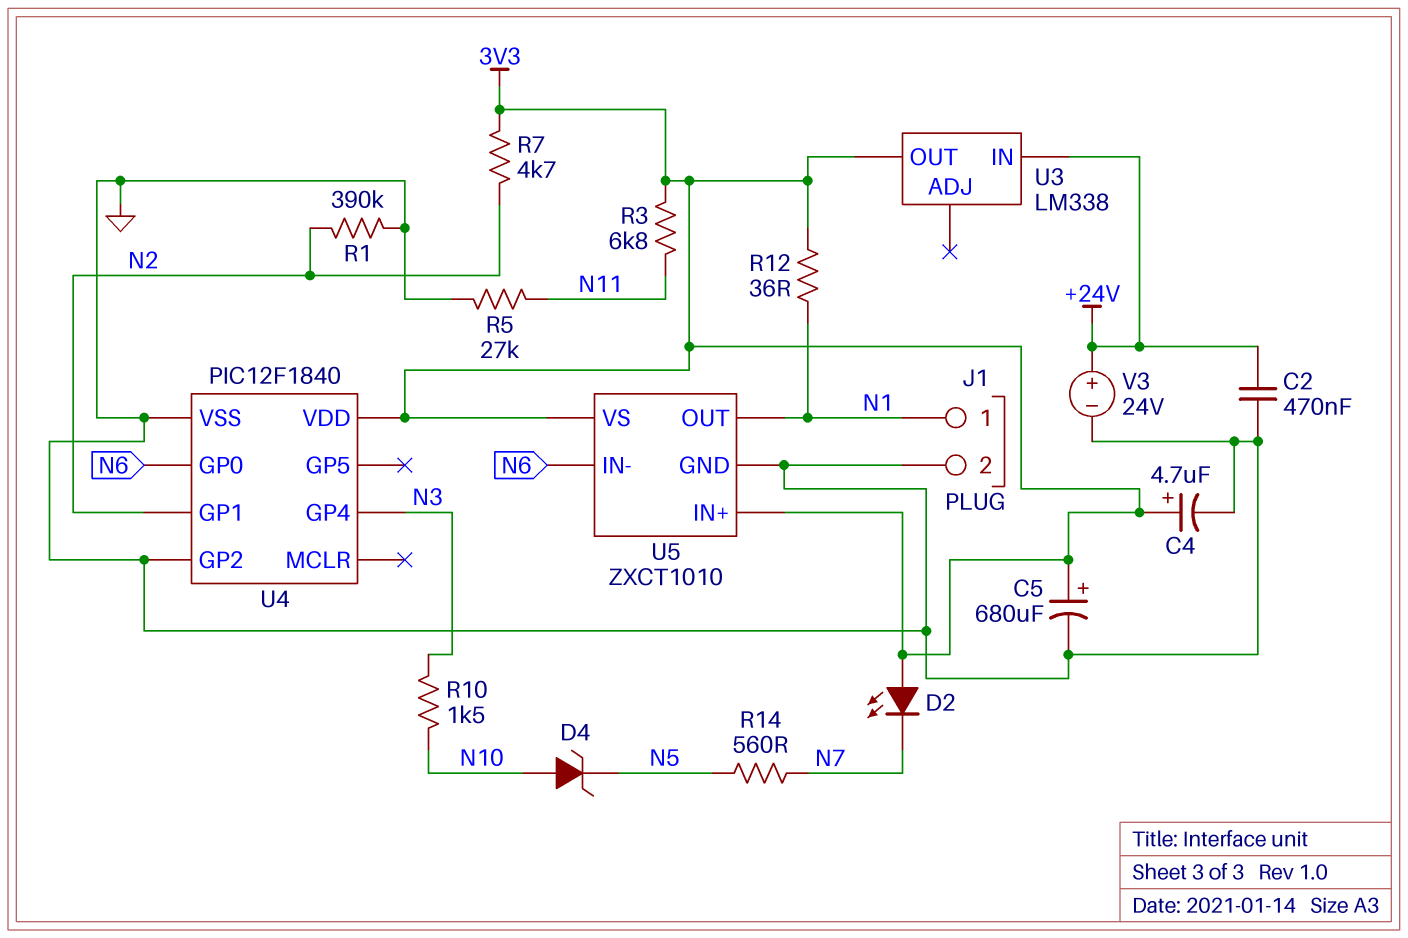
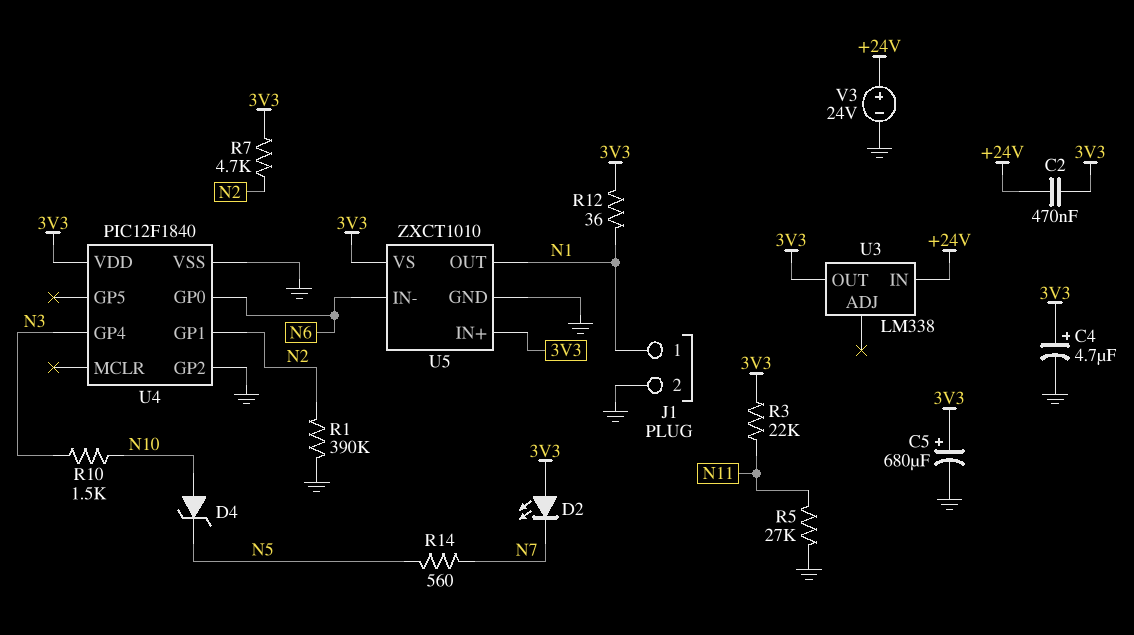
C2: 470nF (+24V, GND) -> 470nF (+24V, 3V3)
R3: 6.8k (3V3, N11) -> 22k (3V3, N11)

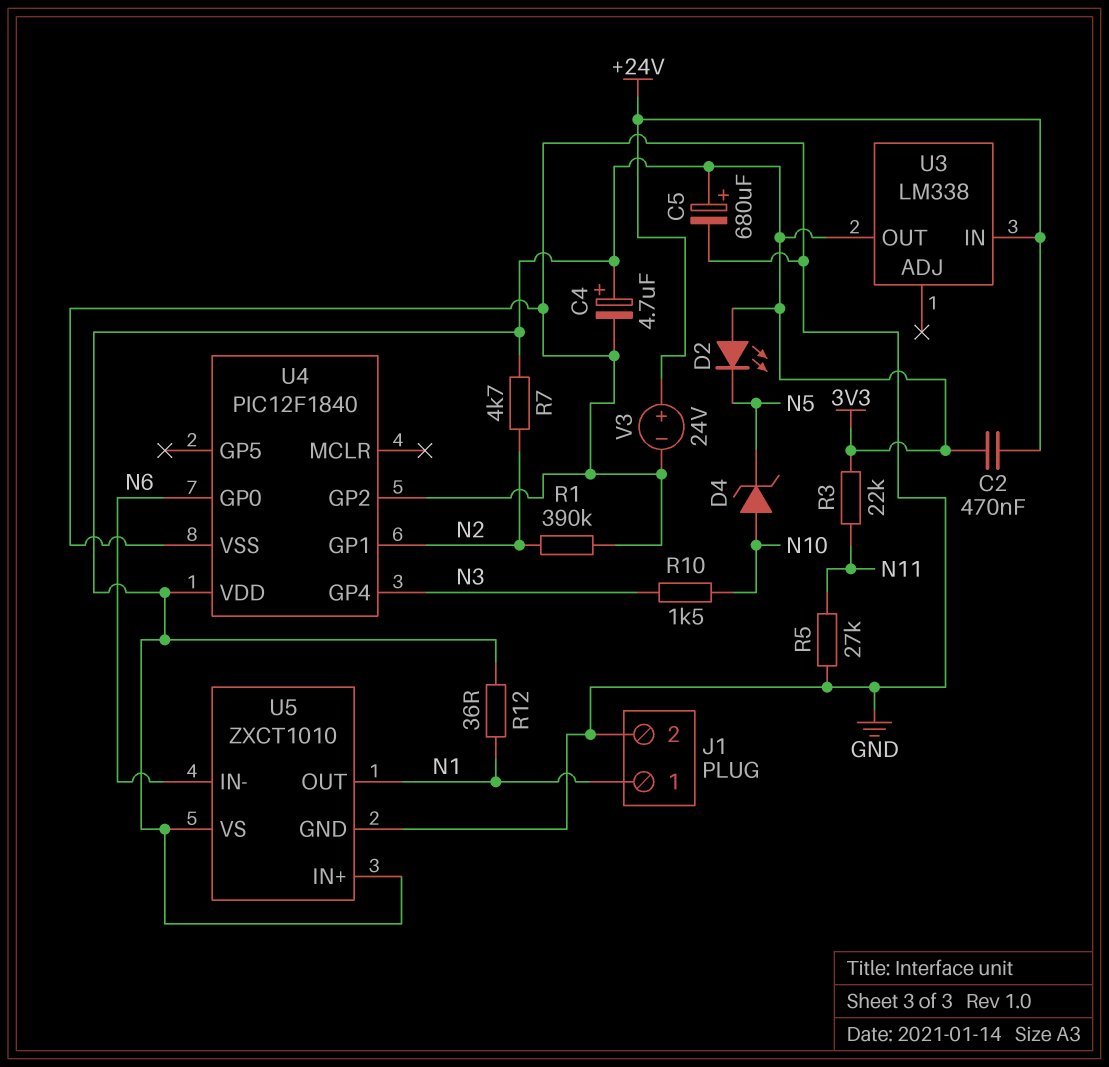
D2: LED (A 3V3, K N7) -> LED (A 3V3, K N5)
R14: 560 (N5, N7) -> none

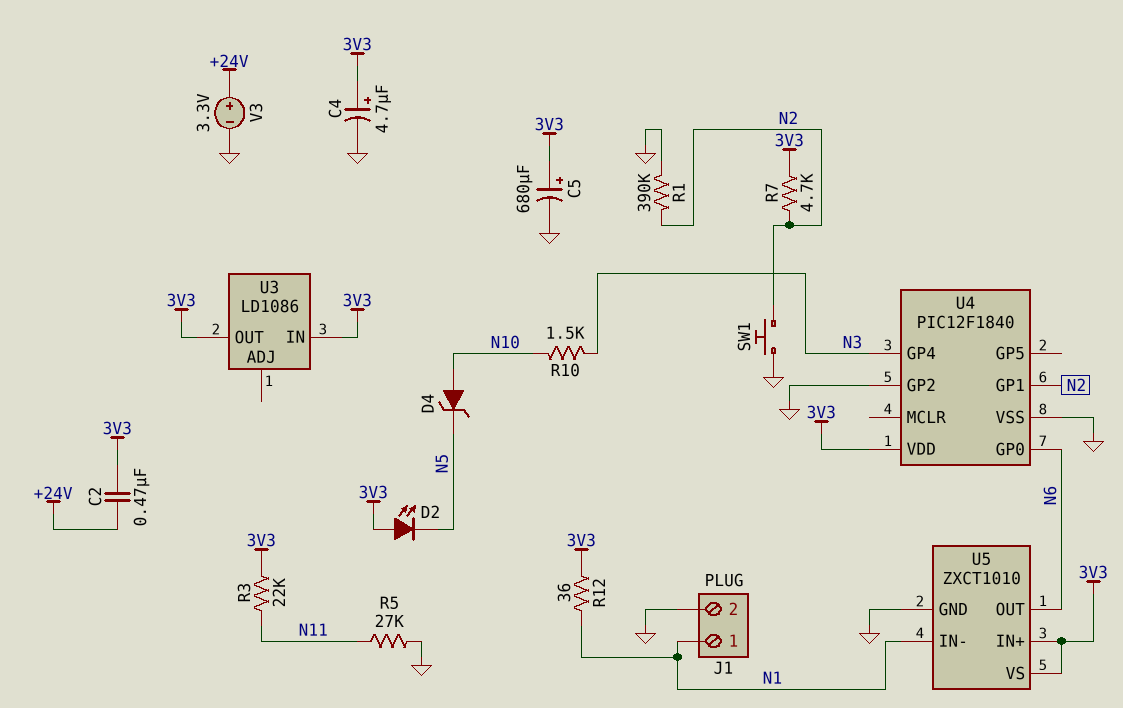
SW1: none -> button (GND, N2)
U3: LM338 -> LD1086
U3 pin IN: +24V -> 3V3
U5 pin IN-: N6 -> N1
U5 pin OUT: N1 -> N6
V3: 24V (plus +24V, minus GND) -> 3.3V (plus +24V, minus GND)

